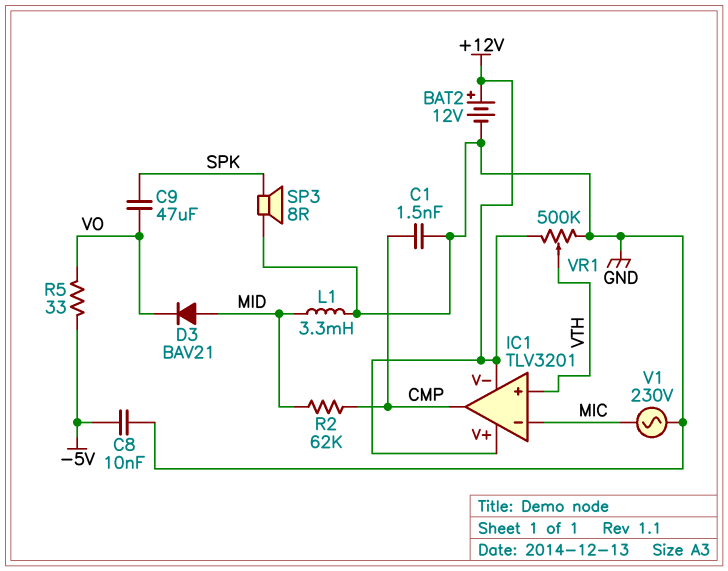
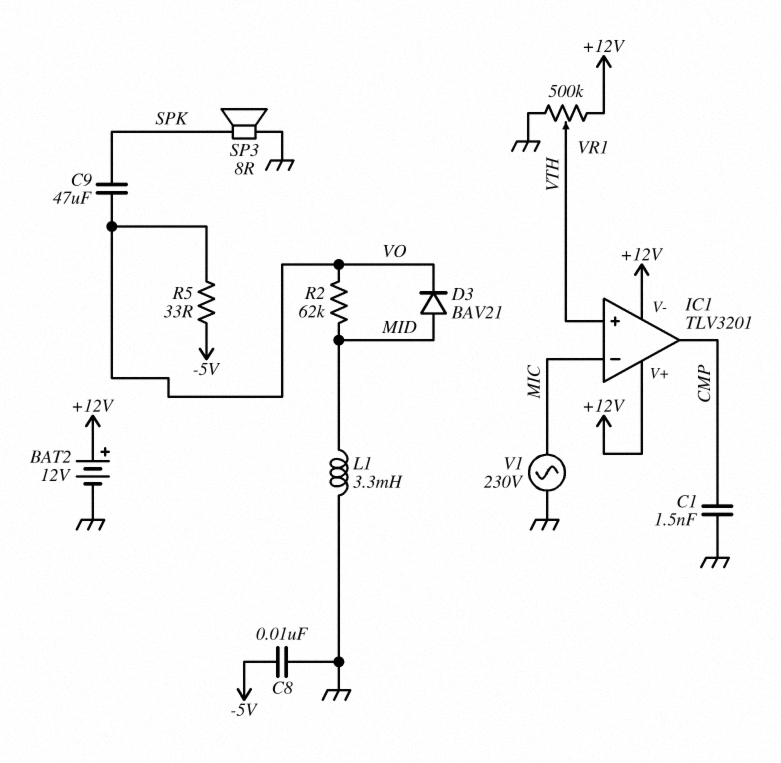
R2: 62k (CMP, MID) -> 62k (MID, VO)

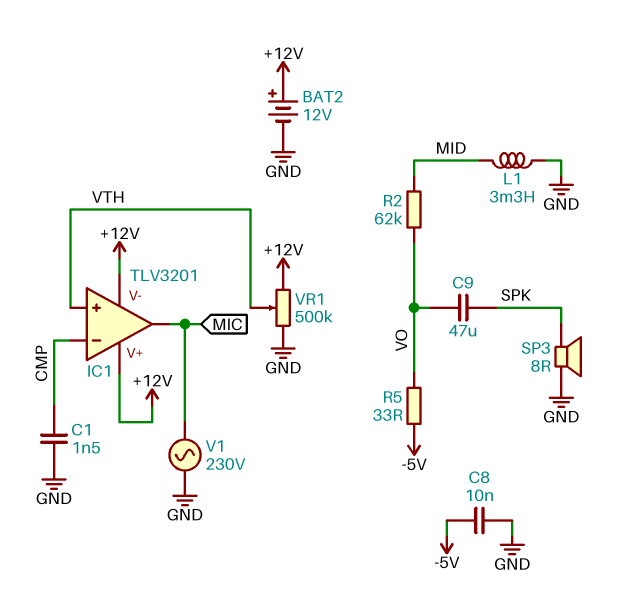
D3: diode BAV21 (A MID, K VO) -> none
IC1 pin in-: MIC -> CMP
IC1 pin out: CMP -> MIC

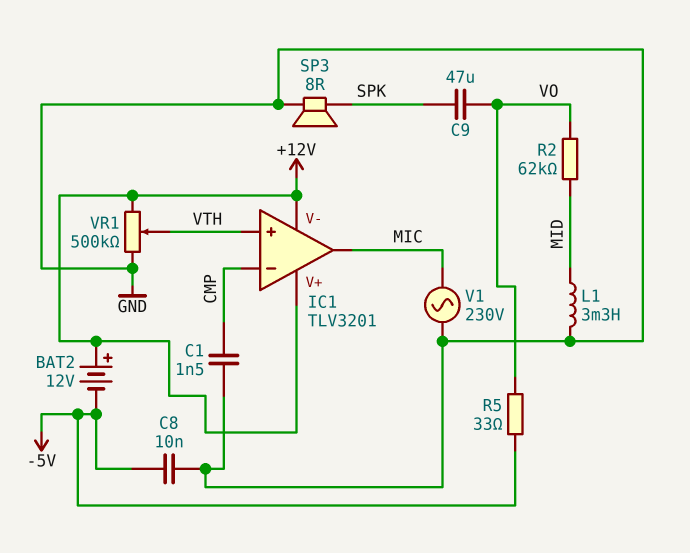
BAT2: 12V (plus +12V, minus GND) -> 12V (plus +12V, minus -5V)

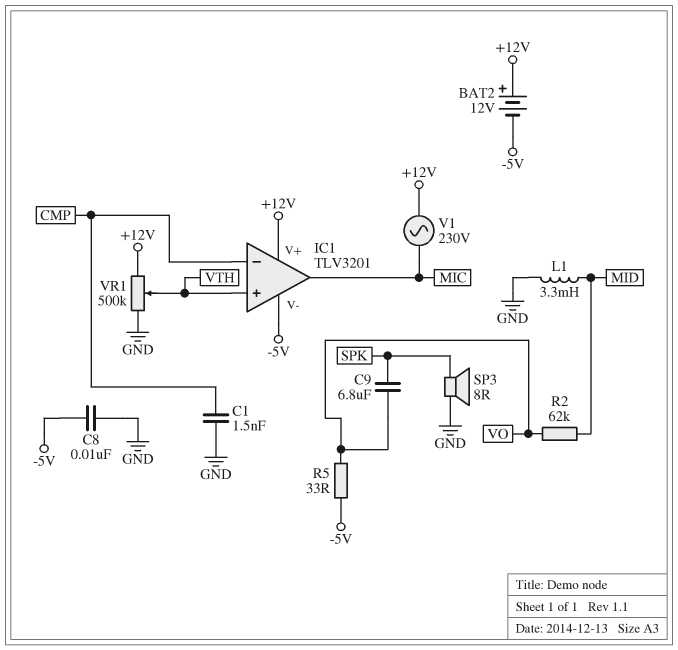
C9: 47uF (SPK, VO) -> 6.8uF (SPK, VO)
IC1 pin V-: +12V -> -5V
V1: AC 230V (GND, MIC) -> AC 230V (+12V, MIC)

